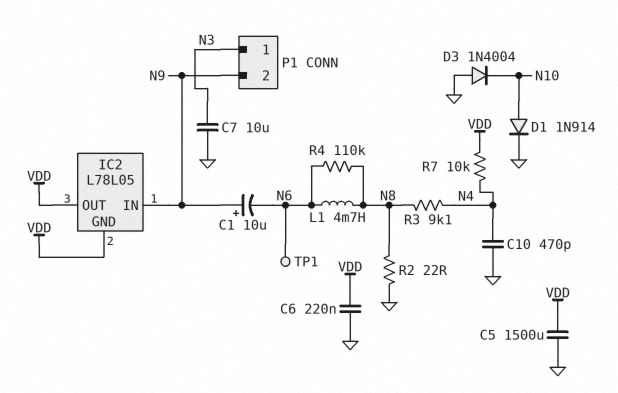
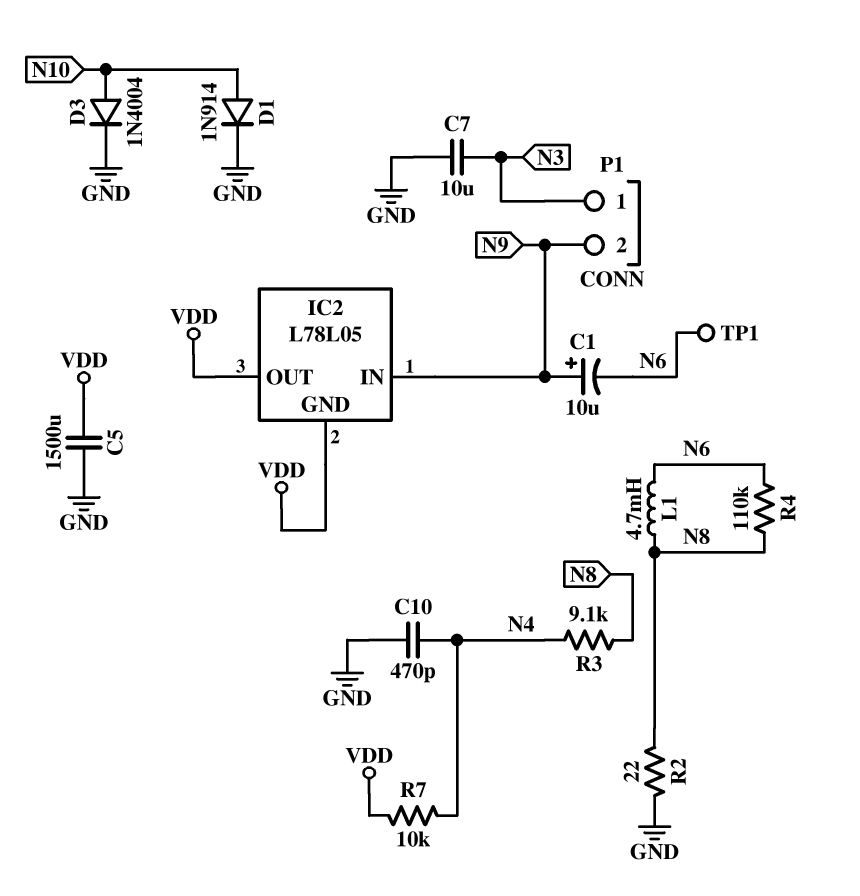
C6: 220nF (GND, VDD) -> none
D3: diode 1N4004 (A GND, K N10) -> diode 1N4004 (A N10, K GND)

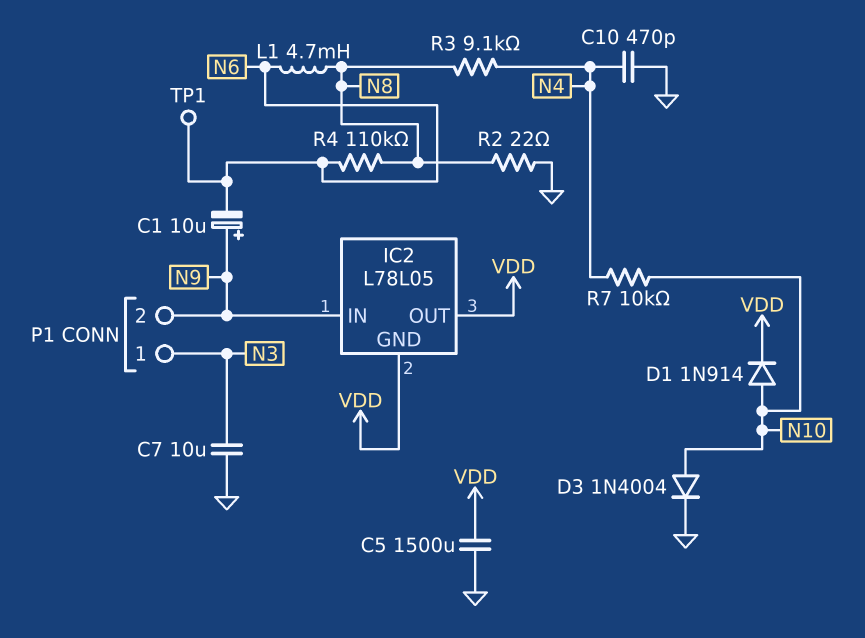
D1: diode 1N914 (A N10, K GND) -> diode 1N914 (A N10, K VDD)
R7: 10k (N4, VDD) -> 10k (N4, N10)

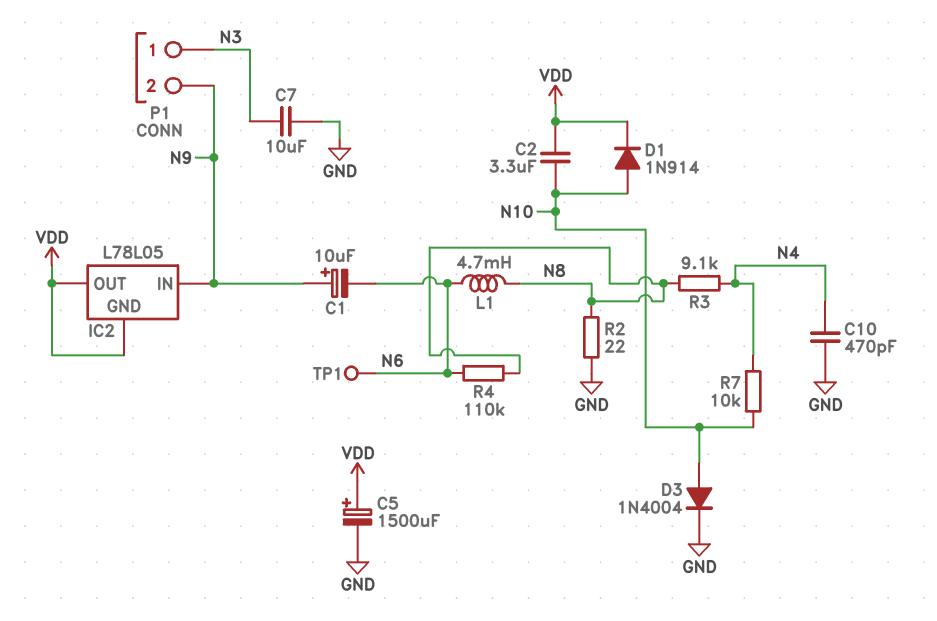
C2: none -> 3.3uF (N10, VDD)
C5: 1500uF (GND, VDD) -> 1500uF (plus VDD, minus GND)

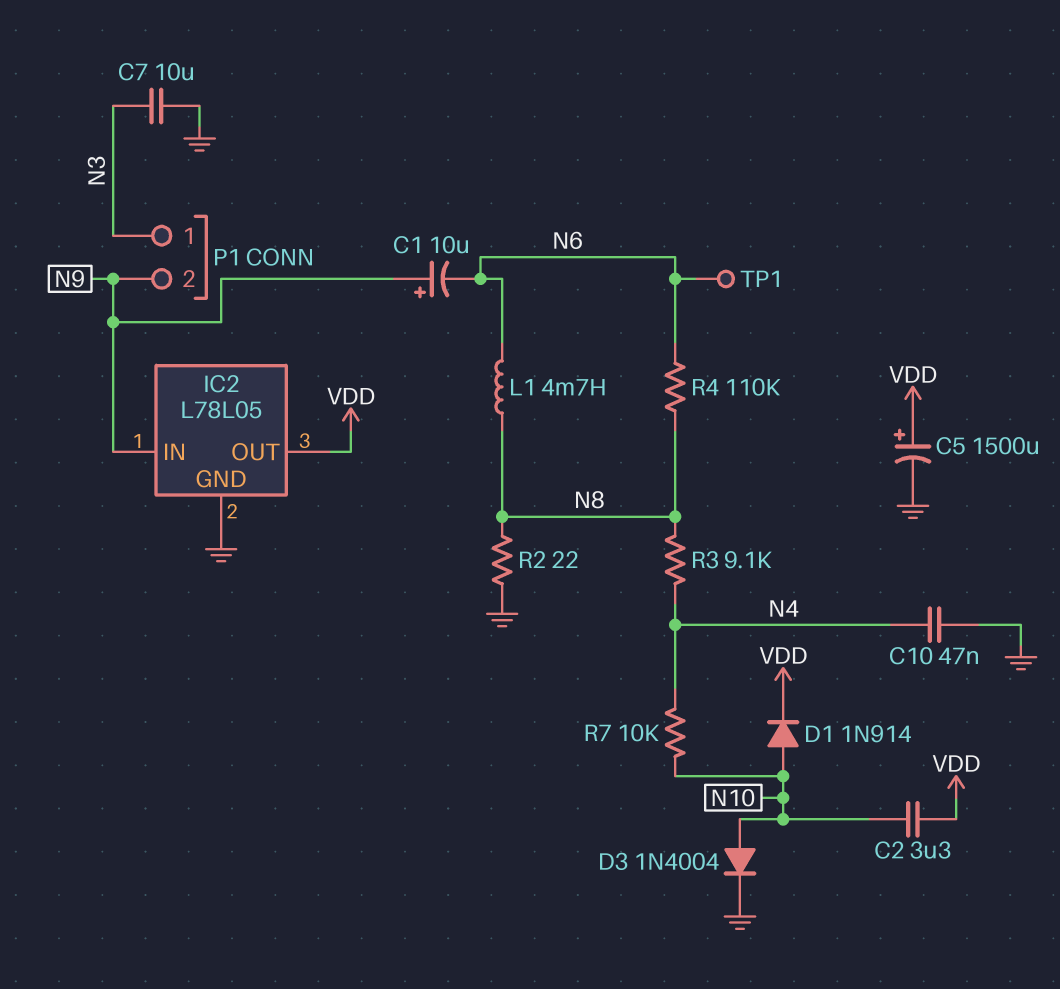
C10: 470pF (GND, N4) -> 47nF (GND, N4)
IC2 pin GND: VDD -> GND

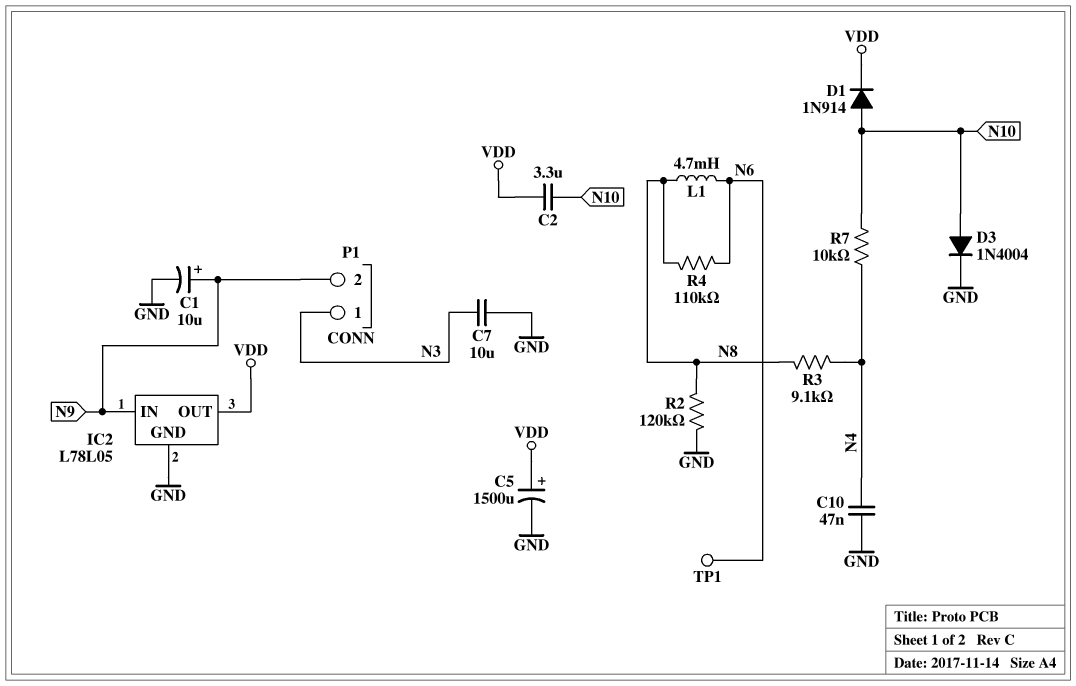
C1: 10uF (plus N9, minus N6) -> 10uF (plus N9, minus GND)
R2: 22 (GND, N8) -> 120k (GND, N8)

